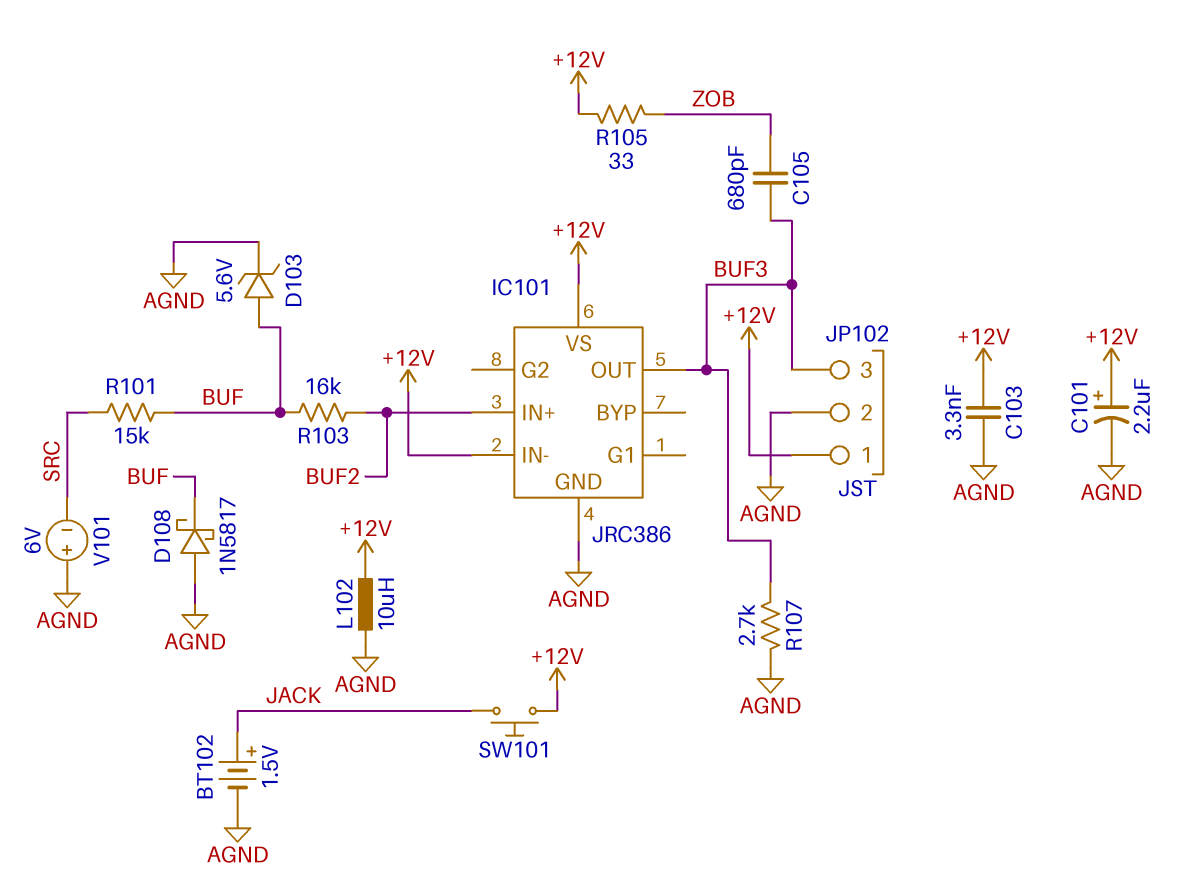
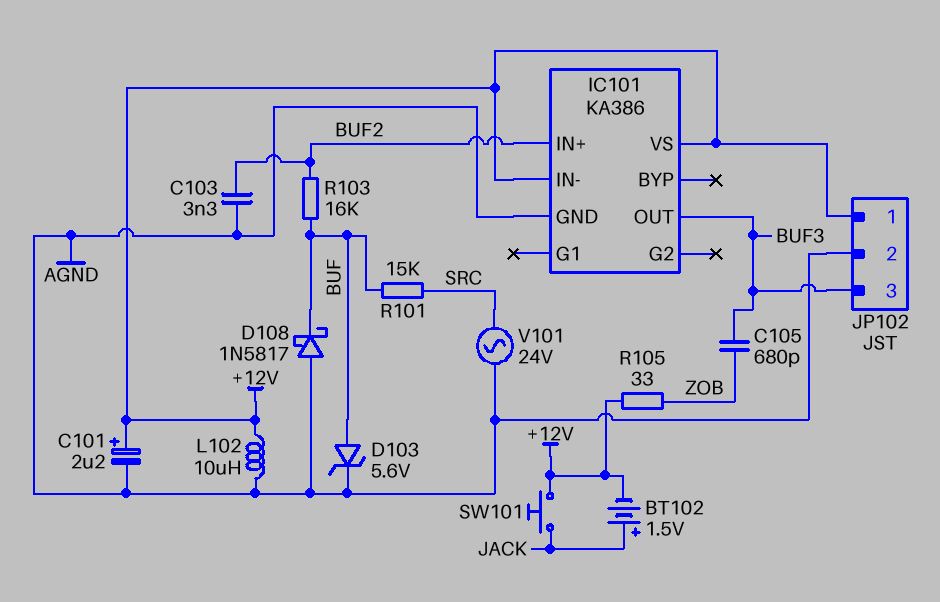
BT102: 1.5V (plus JACK, minus AGND) -> 1.5V (plus JACK, minus +12V)
C103: 3.3nF (+12V, AGND) -> 3.3nF (AGND, BUF2)
IC101: JRC386 -> KA386
R107: 2.7k (AGND, BUF3) -> none
V101: 6V (plus AGND, minus SRC) -> AC 24V (AGND, SRC)

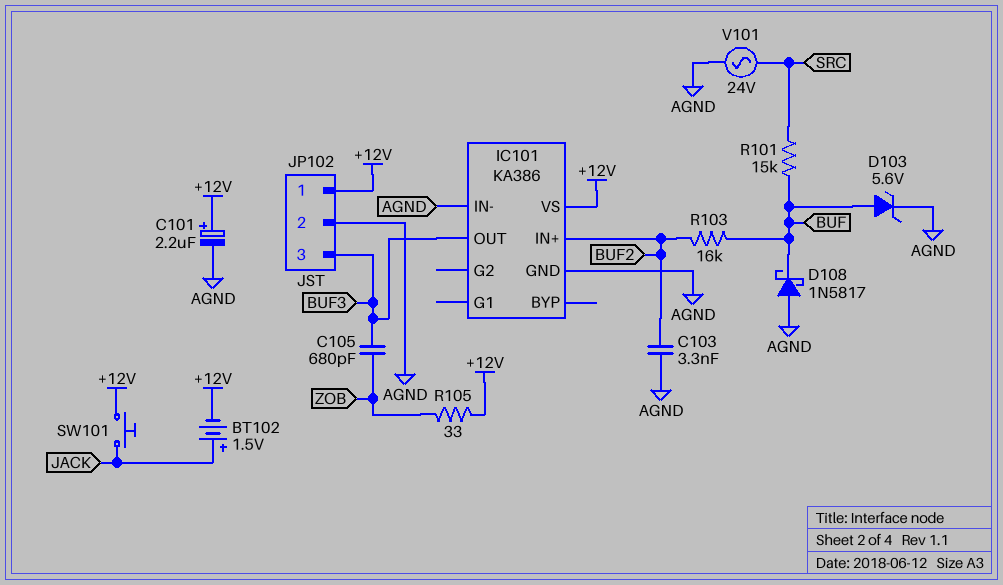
IC101 pin IN-: +12V -> AGND
L102: 10uH (+12V, AGND) -> none

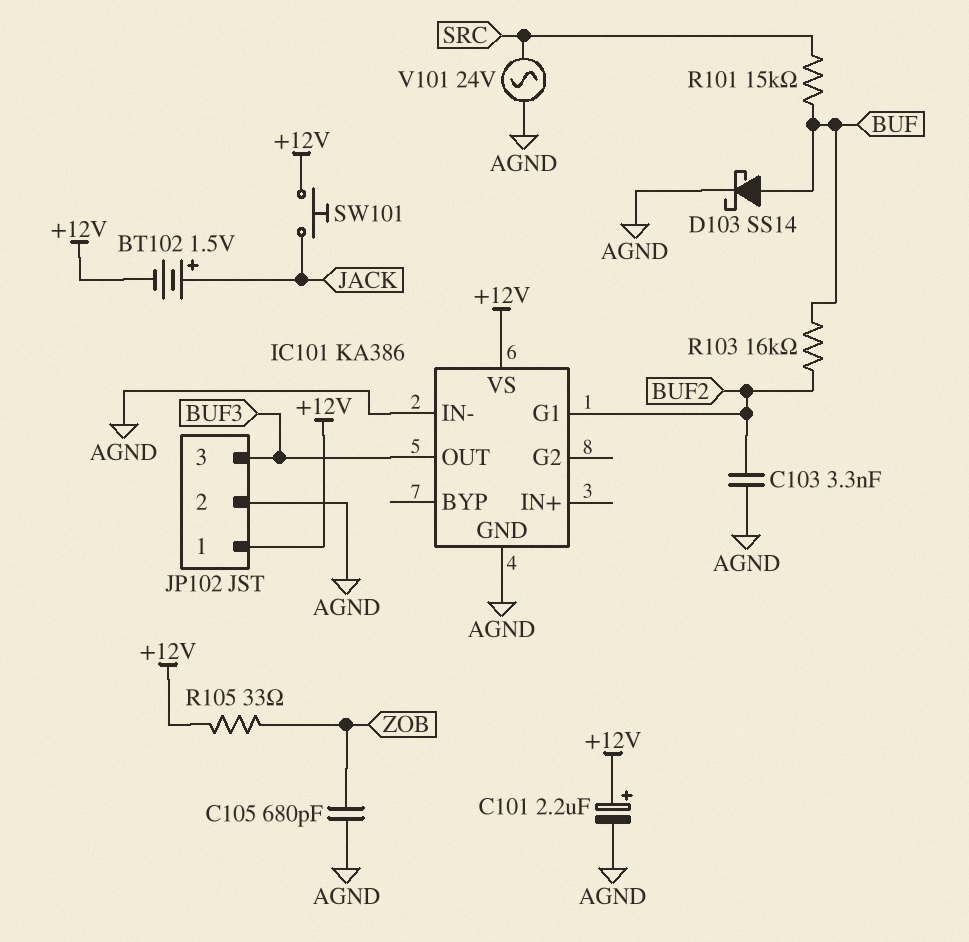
C105: 680pF (BUF3, ZOB) -> 680pF (AGND, ZOB)
D103: zener 5.6V (A BUF, K AGND) -> schottky SS14 (A BUF, K AGND)
D108: schottky 1N5817 (A AGND, K BUF) -> none
IC101 pin G1: none -> BUF2
IC101 pin IN+: BUF2 -> none

